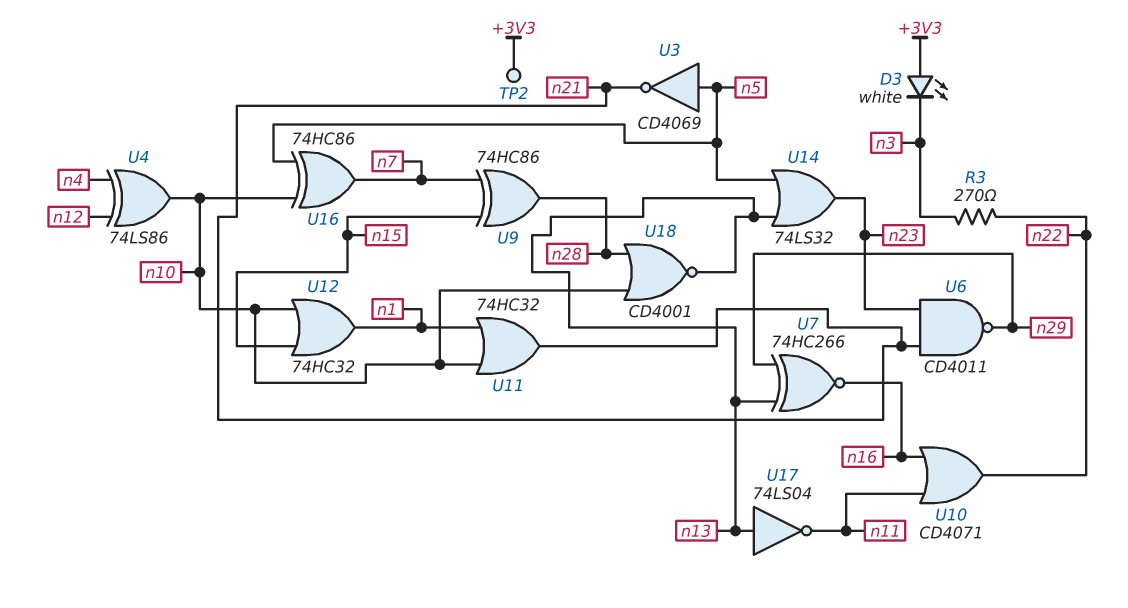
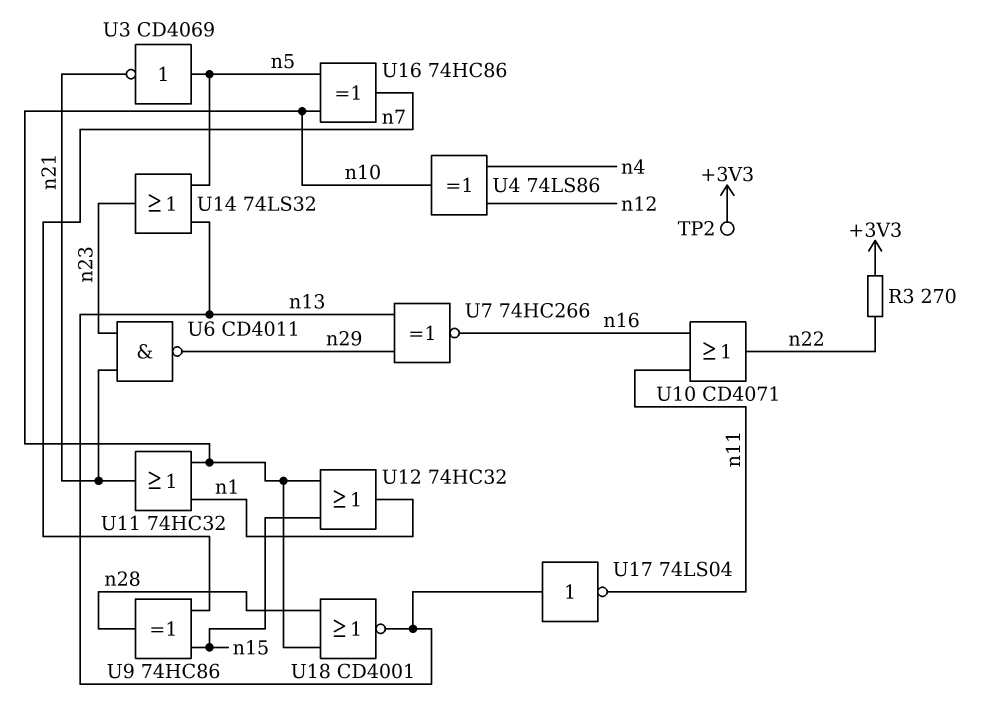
D3: LED white (A +3V3, K n3) -> none
R3: 270 (n3, n22) -> 270 (+3V3, n22)

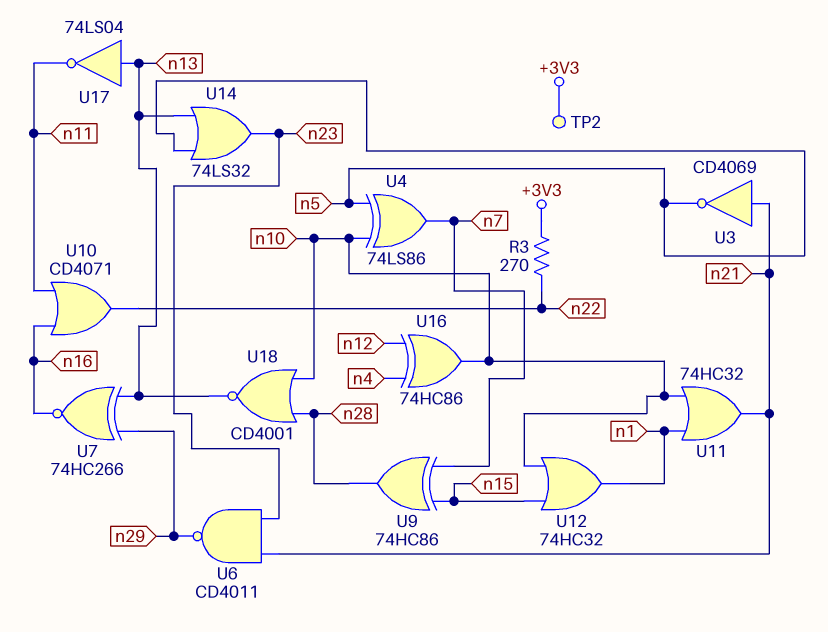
U3: NOT CD4069 (in n5, out n21) -> NOT CD4069 (in n21, out n5)
U4: XOR 74LS86 (in n4, in n12, out n10) -> XOR 74LS86 (in n5, in n10, out n7)
U16: XOR 74HC86 (in n5, in n10, out n7) -> XOR 74HC86 (in n4, in n12, out n10)

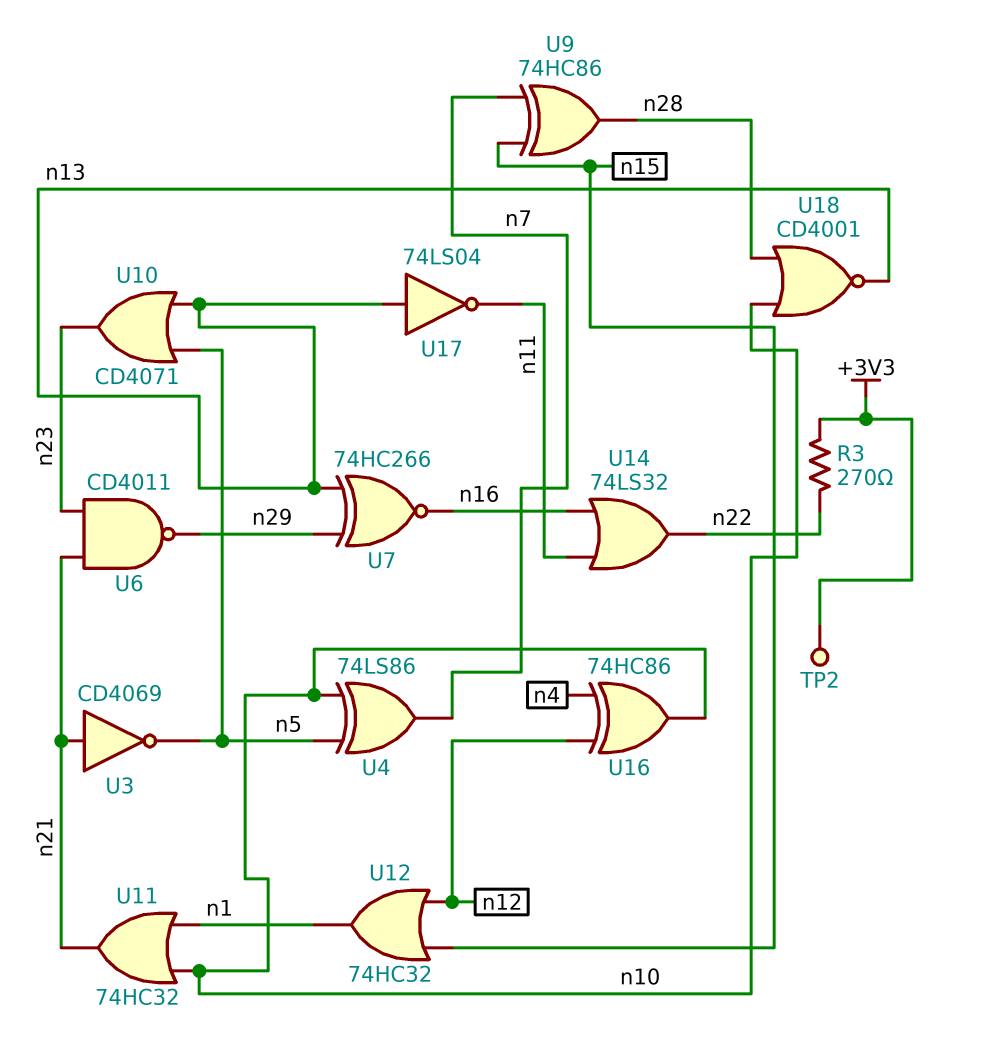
U10: OR CD4071 (in n11, in n16, out n22) -> OR CD4071 (in n5, in n13, out n23)
U12: OR 74HC32 (in n10, in n15, out n1) -> OR 74HC32 (in n12, in n15, out n1)
U14: OR 74LS32 (in n5, in n13, out n23) -> OR 74LS32 (in n11, in n16, out n22)

